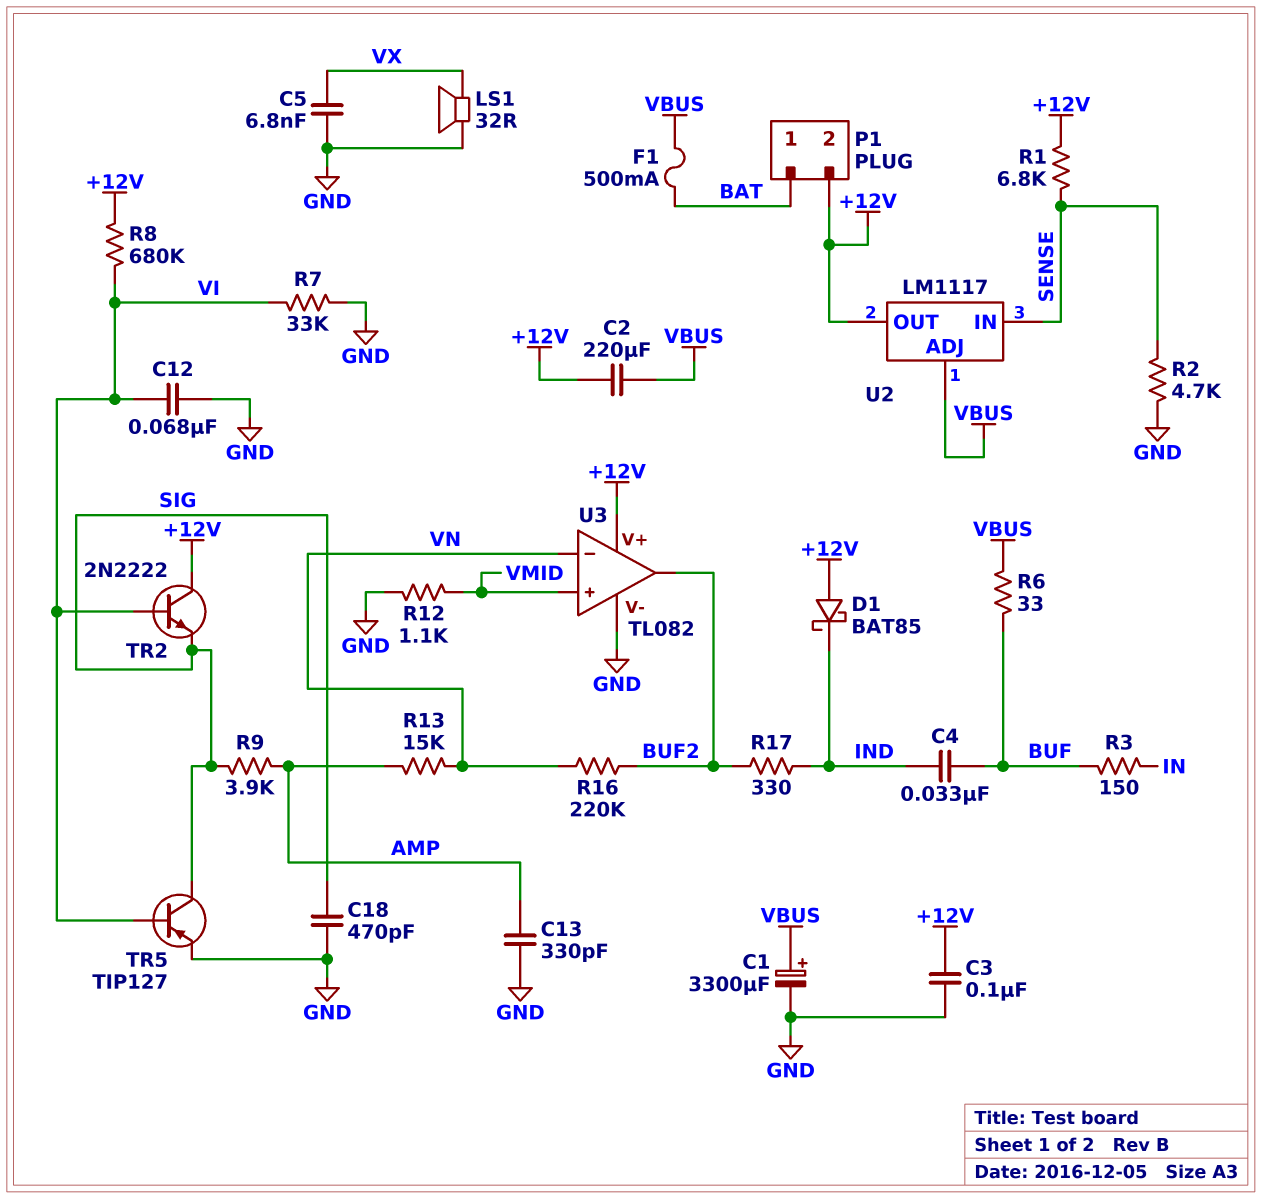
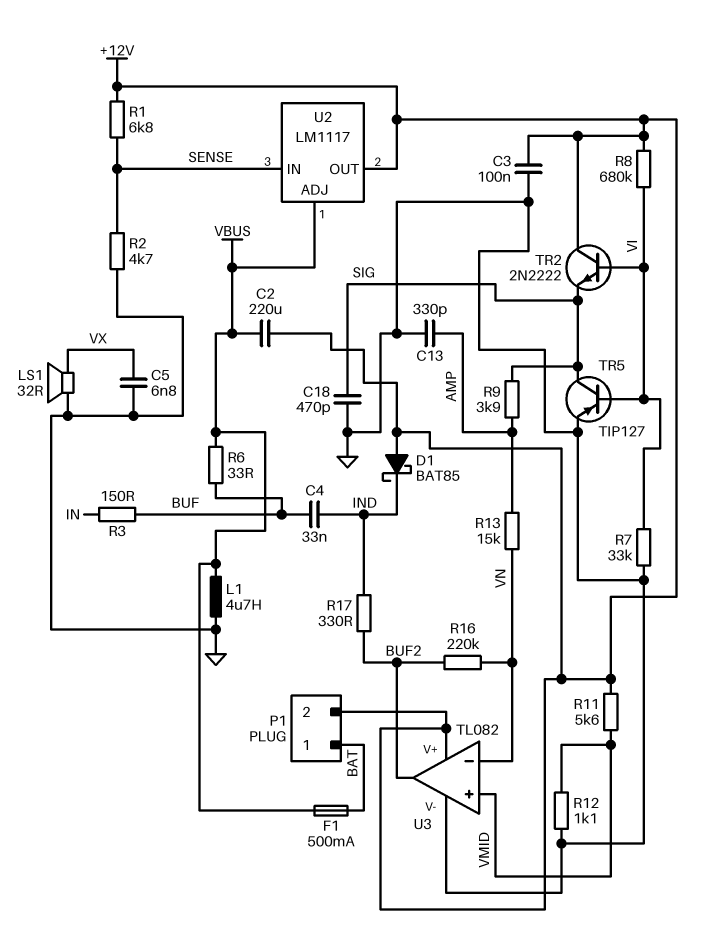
C1: 3300uF (plus VBUS, minus GND) -> none
C12: 68nF (GND, VI) -> none
L1: none -> 4.7uH (GND, VBUS)
R11: none -> 5.6k (+12V, VMID)

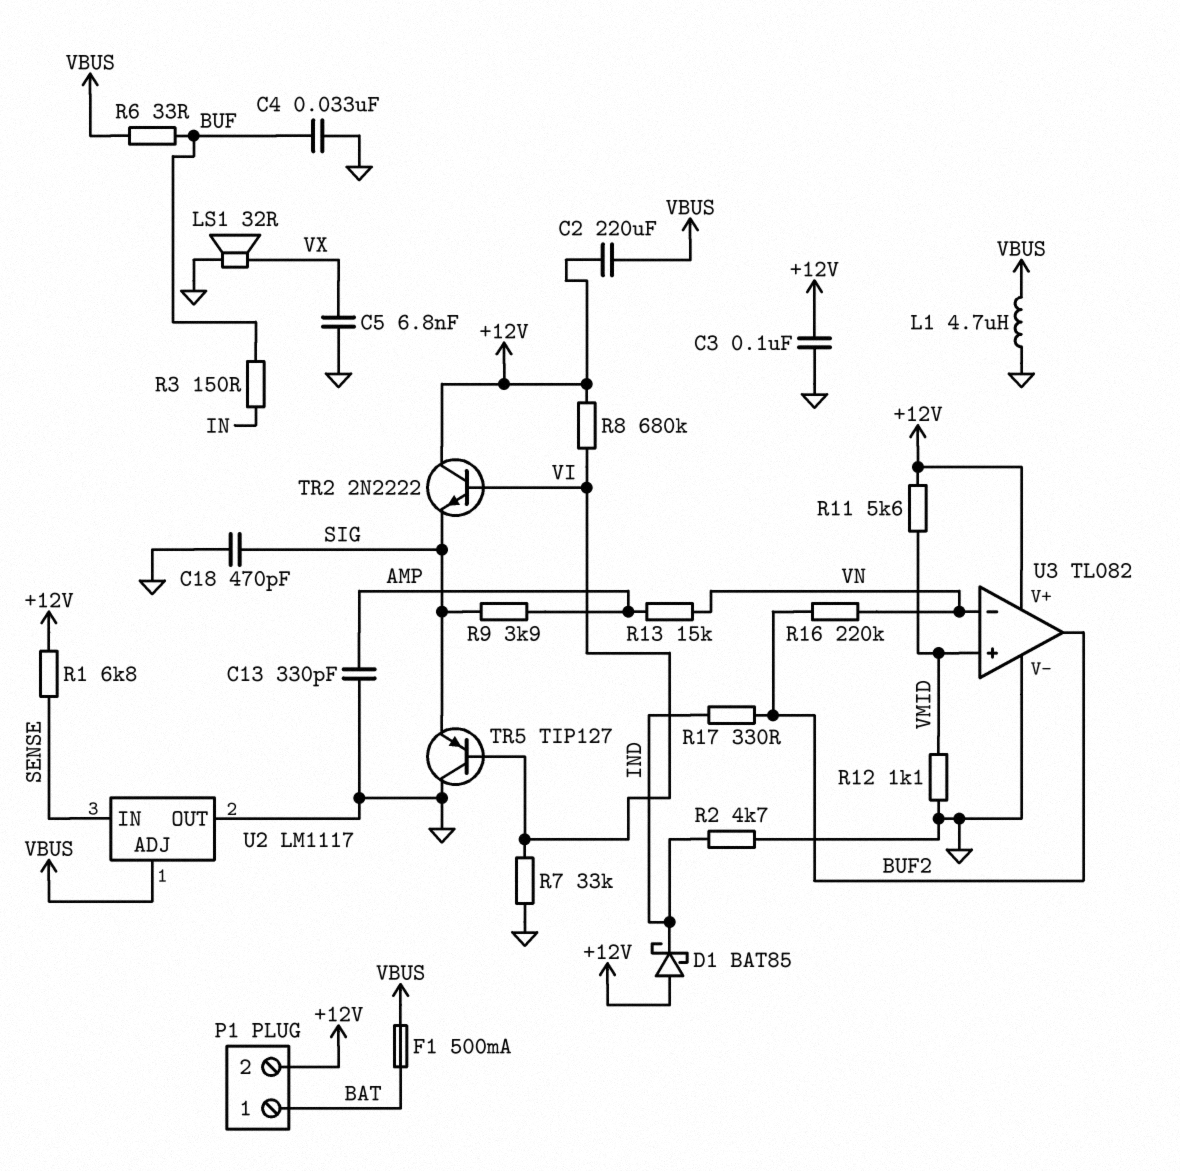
C4: 33nF (BUF, IND) -> 33nF (BUF, GND)
R2: 4.7k (GND, SENSE) -> 4.7k (GND, IND)
TR5: PNP TIP127 (B VI, C SIG, E GND) -> PNP TIP127 (B VI, C GND, E SIG)
U2 pin OUT: +12V -> GND

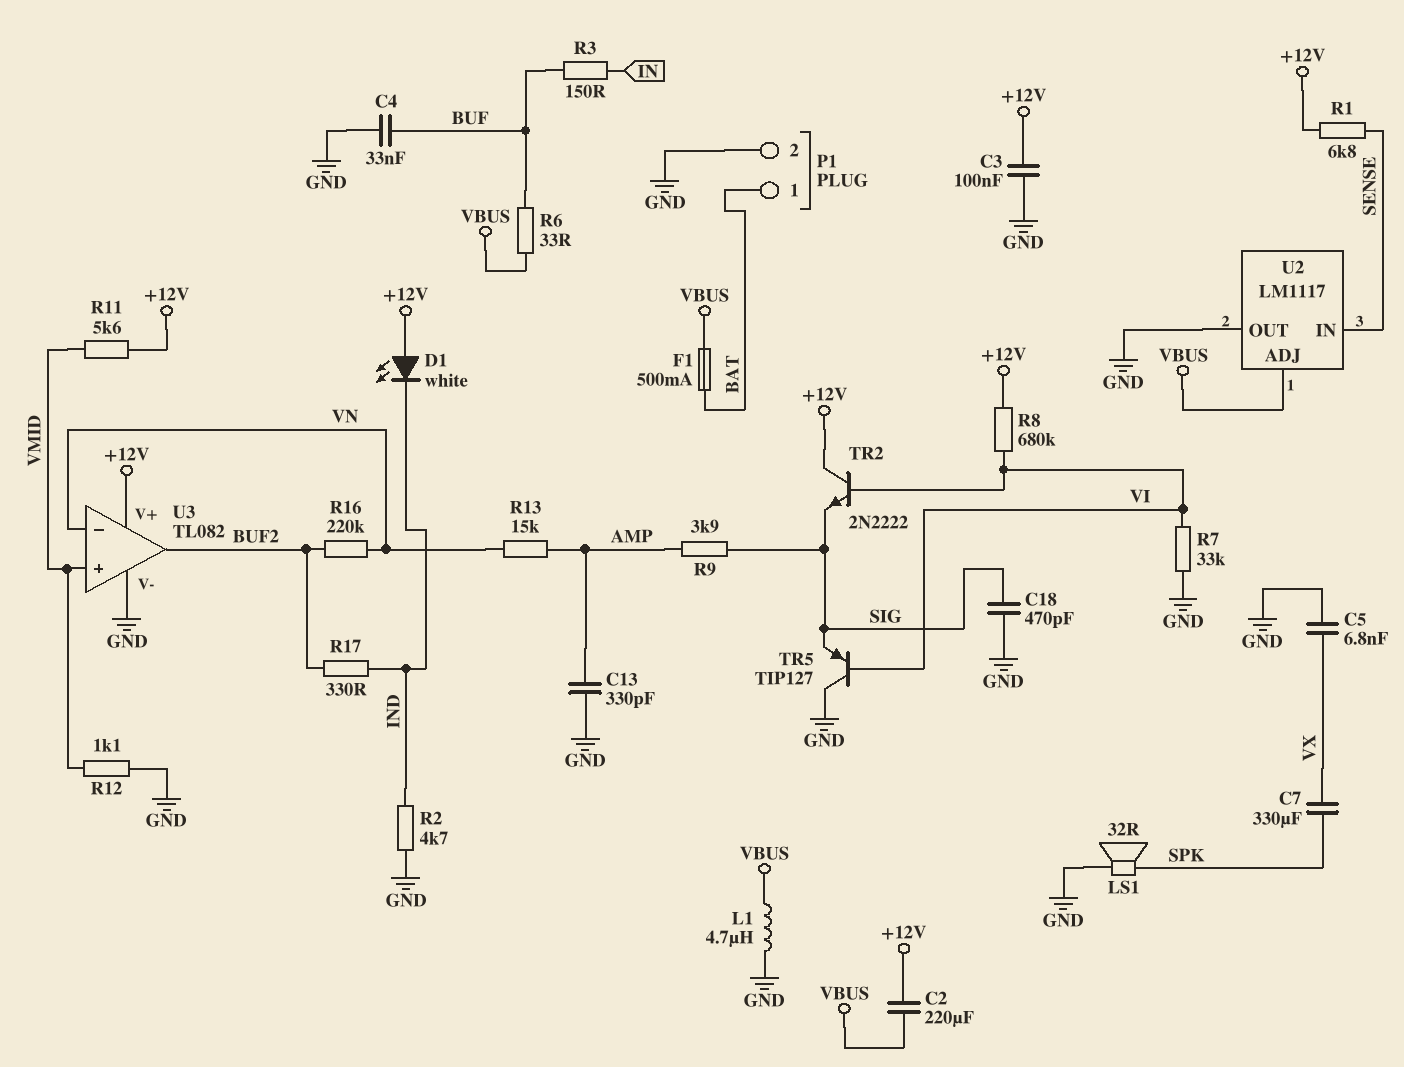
C7: none -> 330uF (SPK, VX)
D1: schottky BAT85 (A +12V, K IND) -> LED white (A +12V, K IND)
LS1: speaker 32R (GND, VX) -> speaker 32R (GND, SPK)
P1 pin 2: +12V -> GND

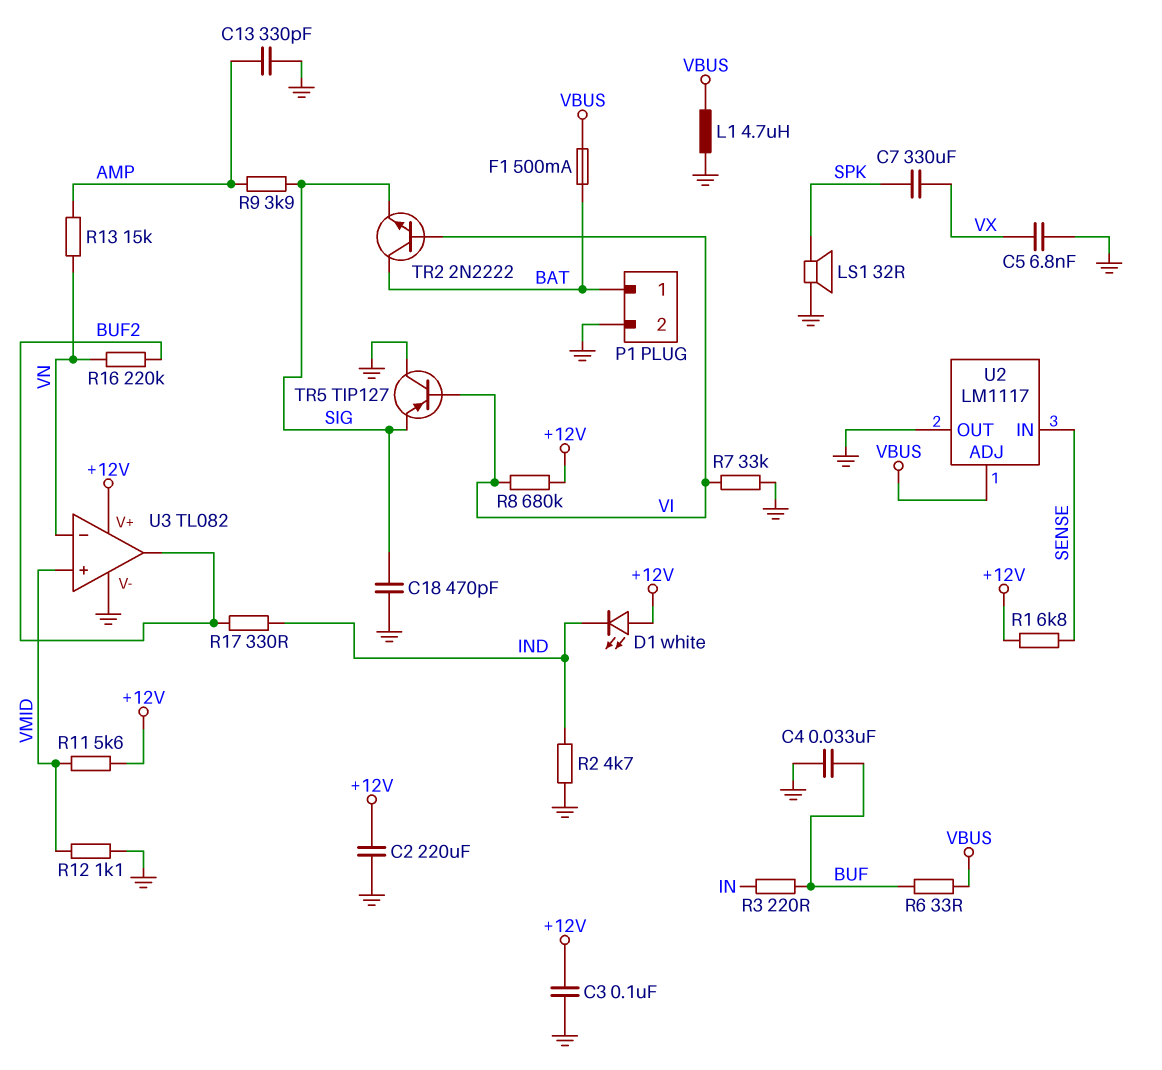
C2: 220uF (+12V, VBUS) -> 220uF (+12V, GND)
R3: 150 (BUF, IN) -> 220 (BUF, IN)
TR2: NPN 2N2222 (B VI, C +12V, E SIG) -> NPN 2N2222 (B VI, C BAT, E SIG)

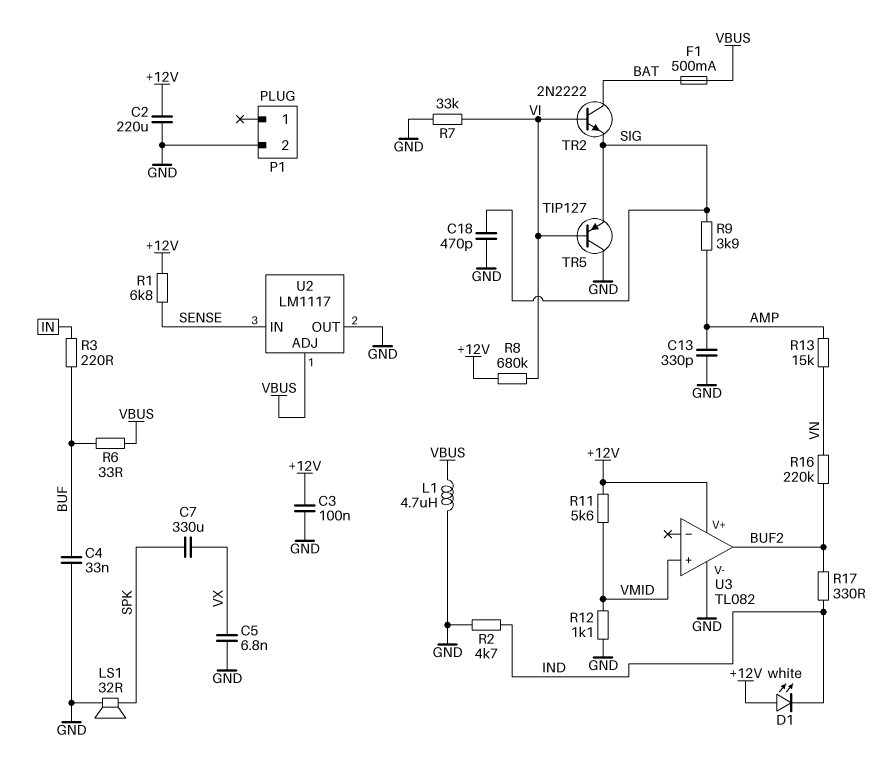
P1 pin 1: BAT -> none
U3 pin in-: VN -> none

